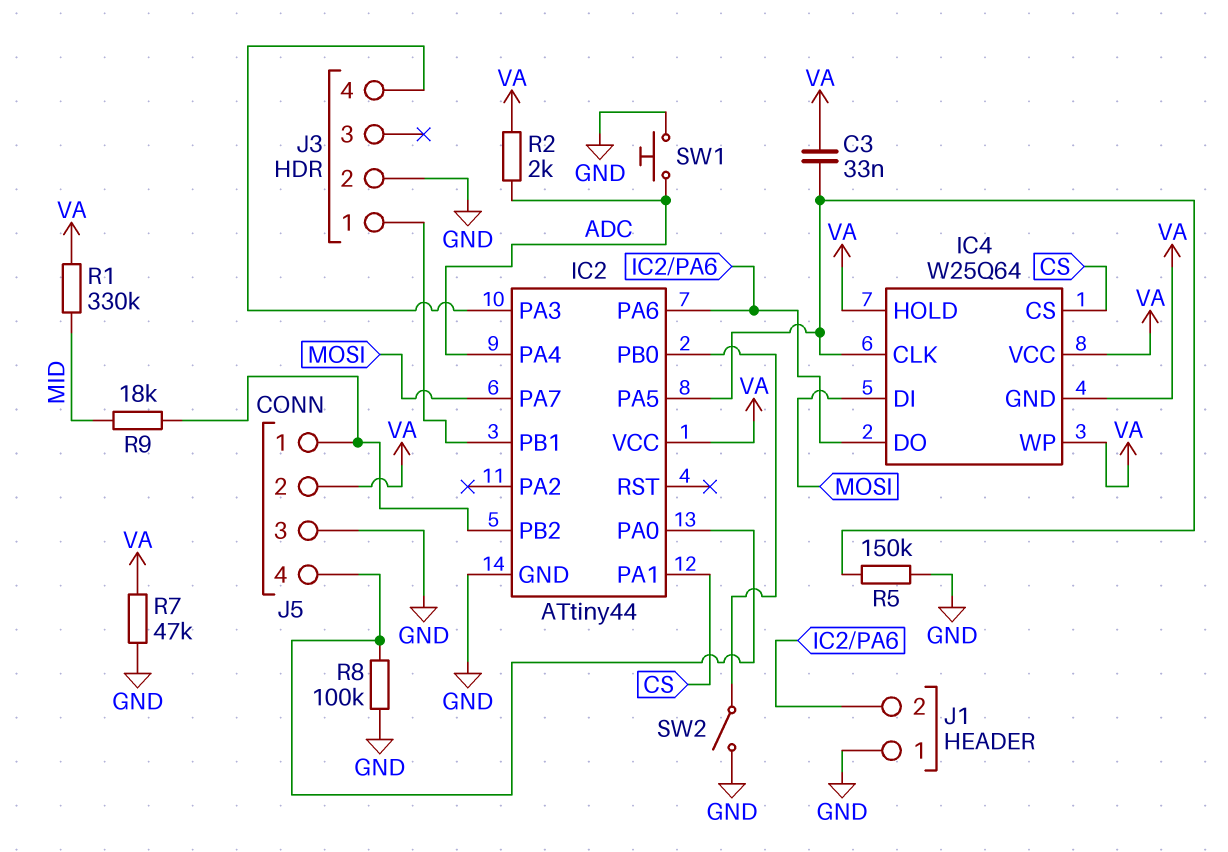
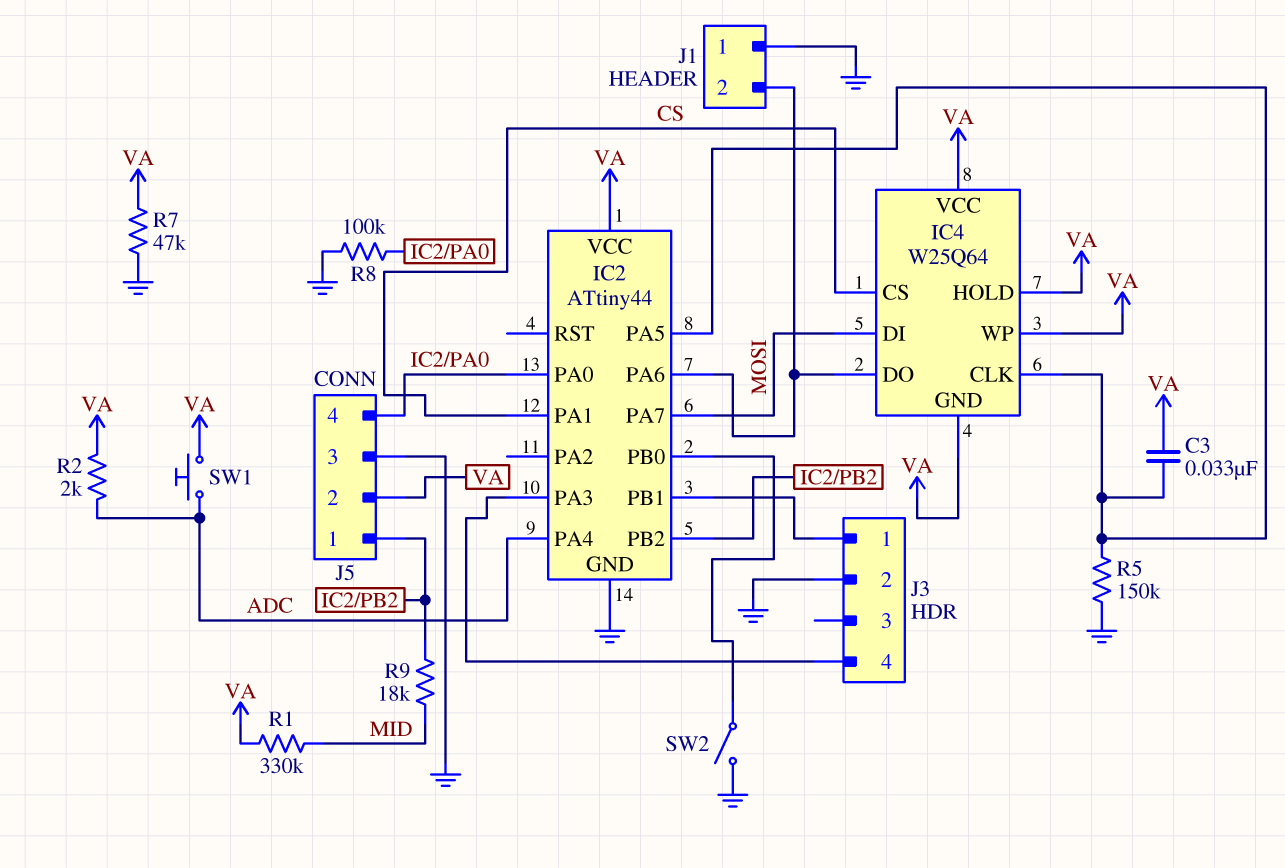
SW1: button (ADC, GND) -> button (ADC, VA)

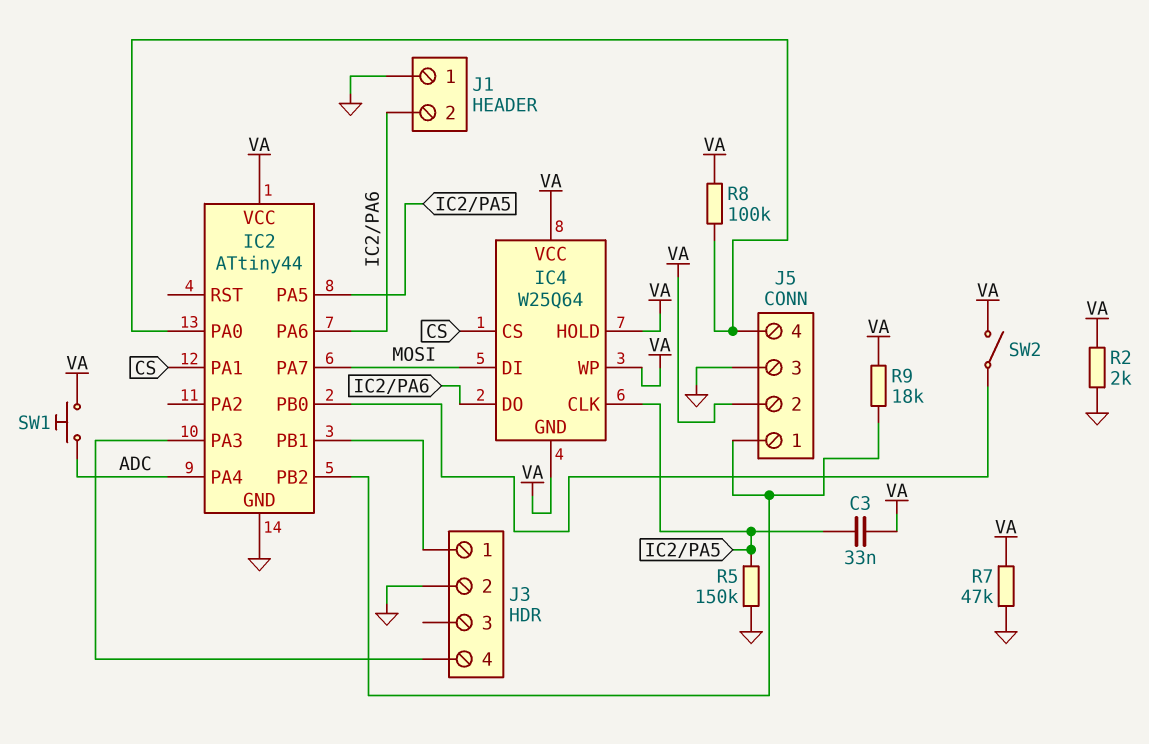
R1: 330k (MID, VA) -> none
R2: 2k (ADC, VA) -> 2k (GND, VA)
R8: 100k (GND, IC2/PA0) -> 100k (IC2/PA0, VA)
R9: 18k (IC2/PB2, MID) -> 18k (IC2/PB2, VA)
SW2: switch (GND, IC2/PB0) -> switch (IC2/PB0, VA)

